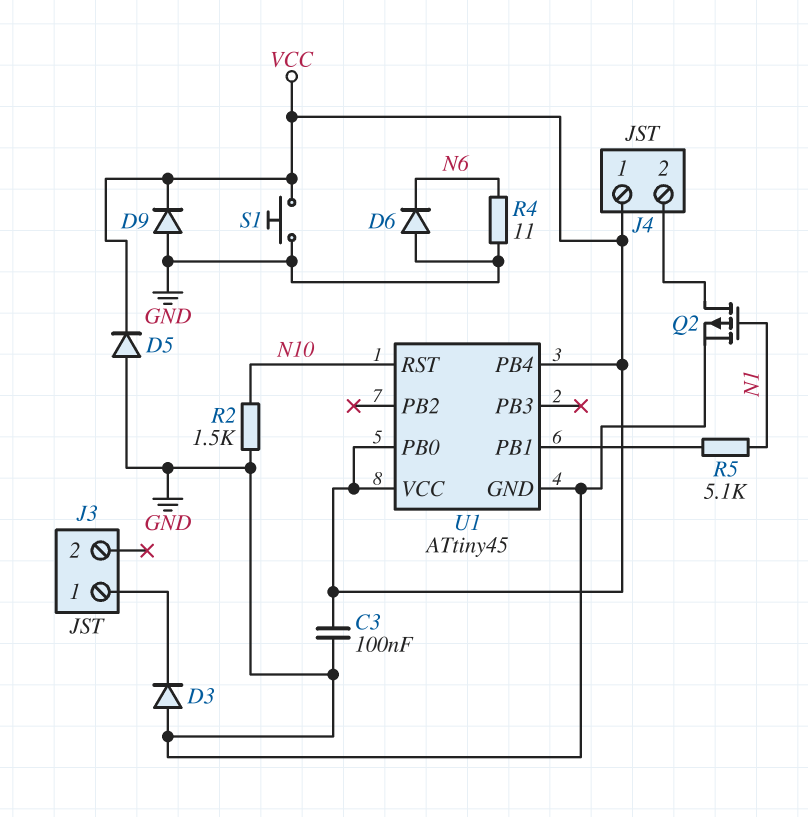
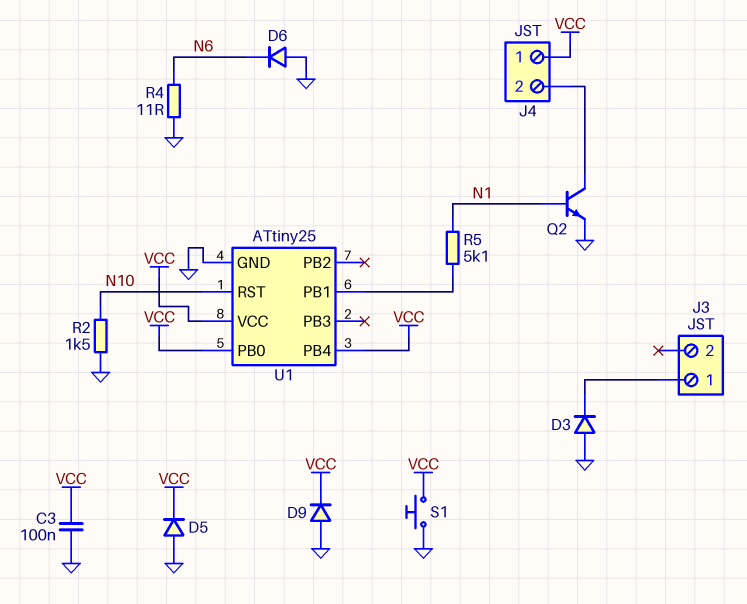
Q2: PMOS (G N1, D J4/2, S GND) -> NPN (B N1, C J4/2, E GND)
U1: ATtiny45 -> ATtiny25

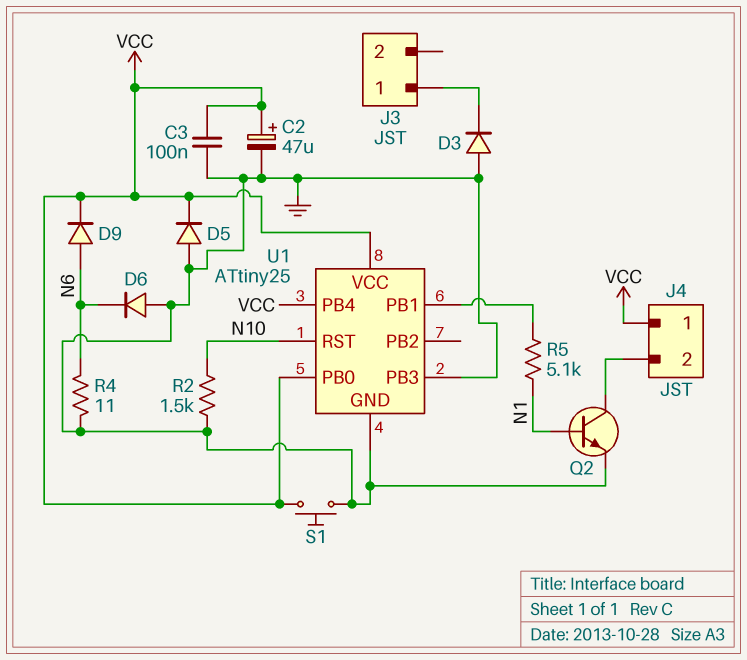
C2: none -> 47uF (plus VCC, minus GND)
D9: diode (A GND, K VCC) -> diode (A N6, K VCC)
U1 pin PB3: none -> GND

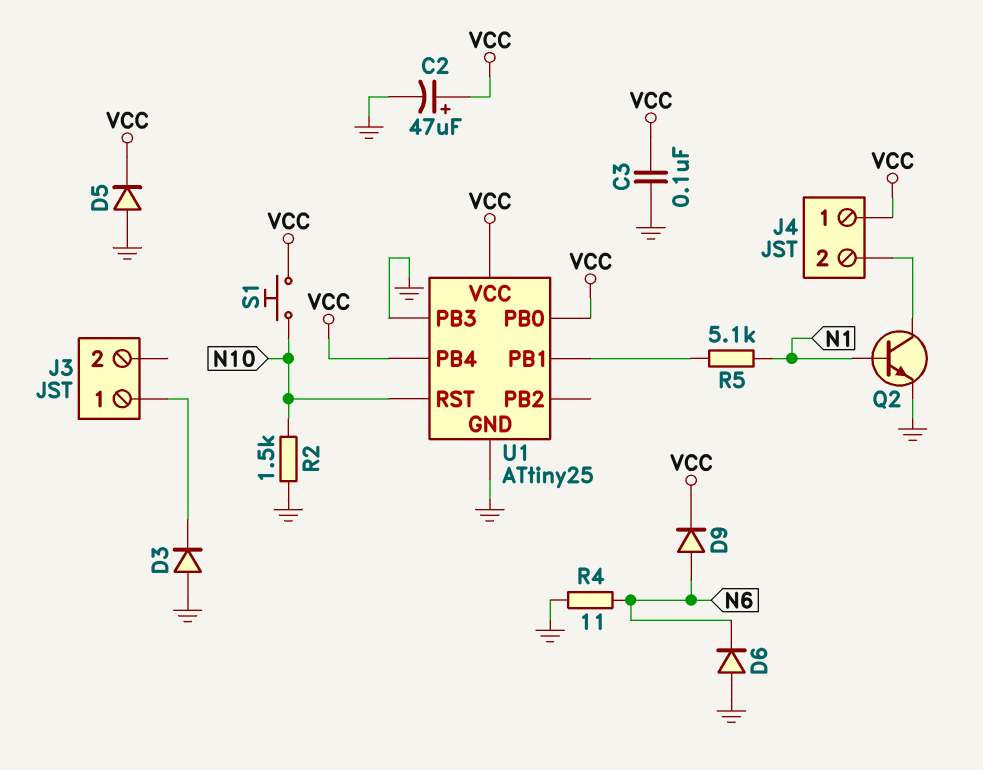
S1: button (GND, VCC) -> button (N10, VCC)

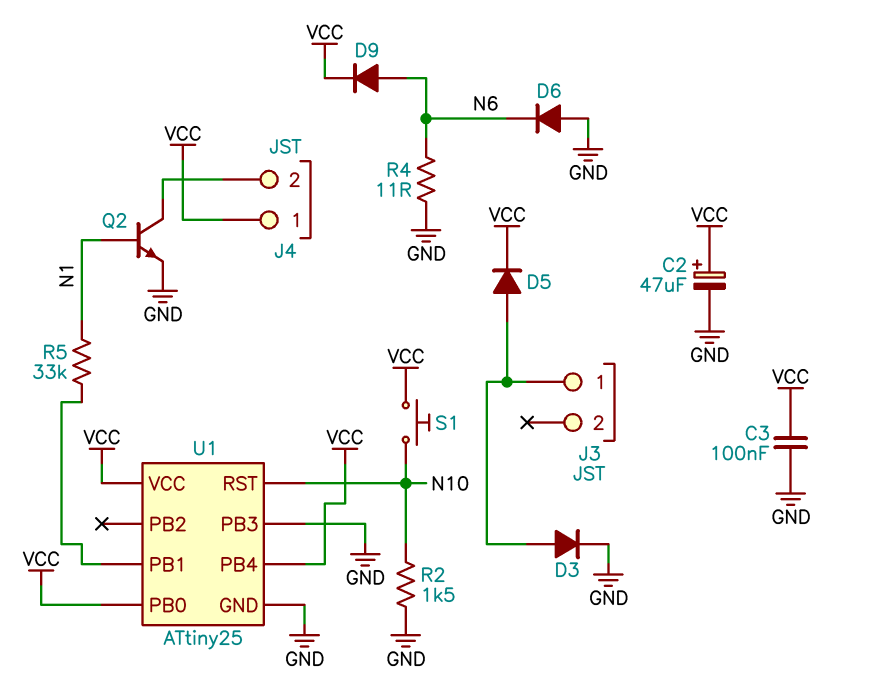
D3: diode (A GND, K J3/1) -> diode (A J3/1, K GND)
D5: diode (A GND, K VCC) -> diode (A J3/1, K VCC)
R5: 5.1k (N1, U1/PB1) -> 33k (N1, U1/PB1)

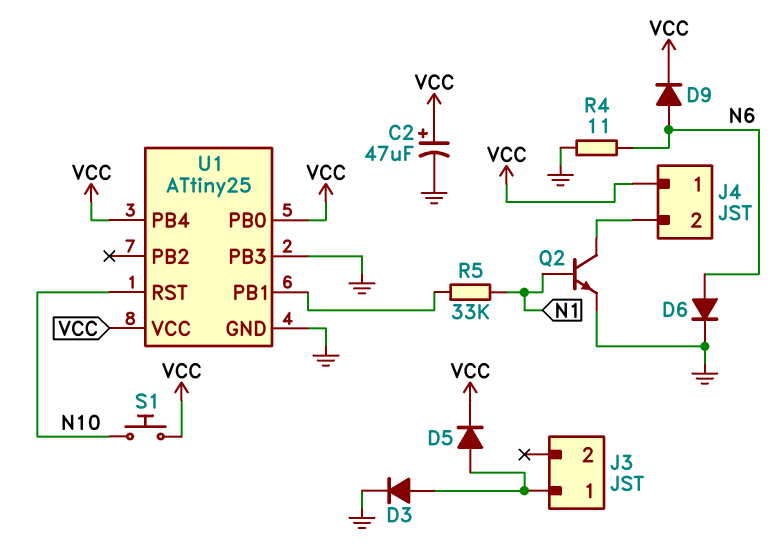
C3: 100nF (GND, VCC) -> none
D6: diode (A GND, K N6) -> diode (A N6, K GND)
R2: 1.5k (GND, N10) -> none

